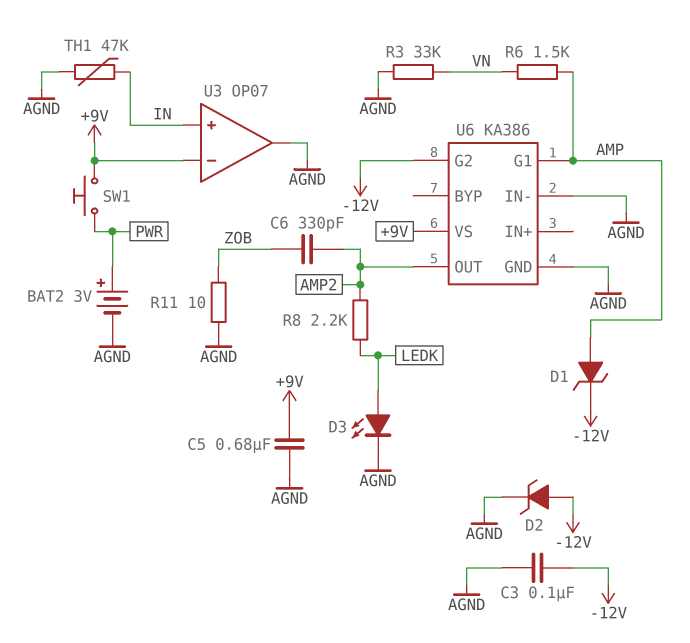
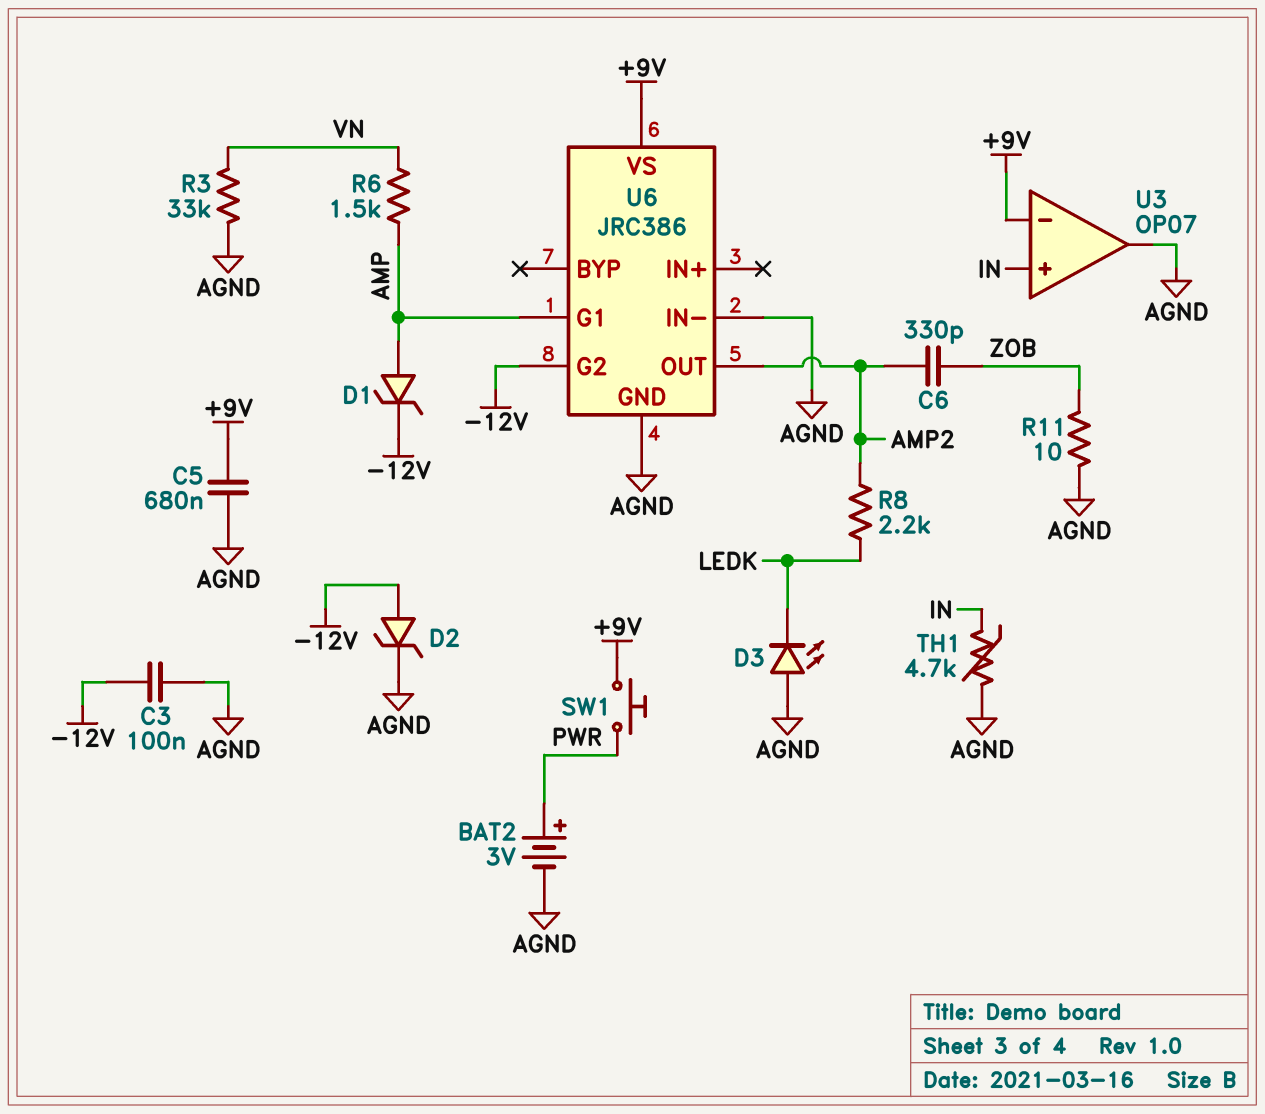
D3: LED (A LEDK, K AGND) -> LED (A AGND, K LEDK)
TH1: 47k (AGND, IN) -> 4.7k (AGND, IN)
U6: KA386 -> JRC386

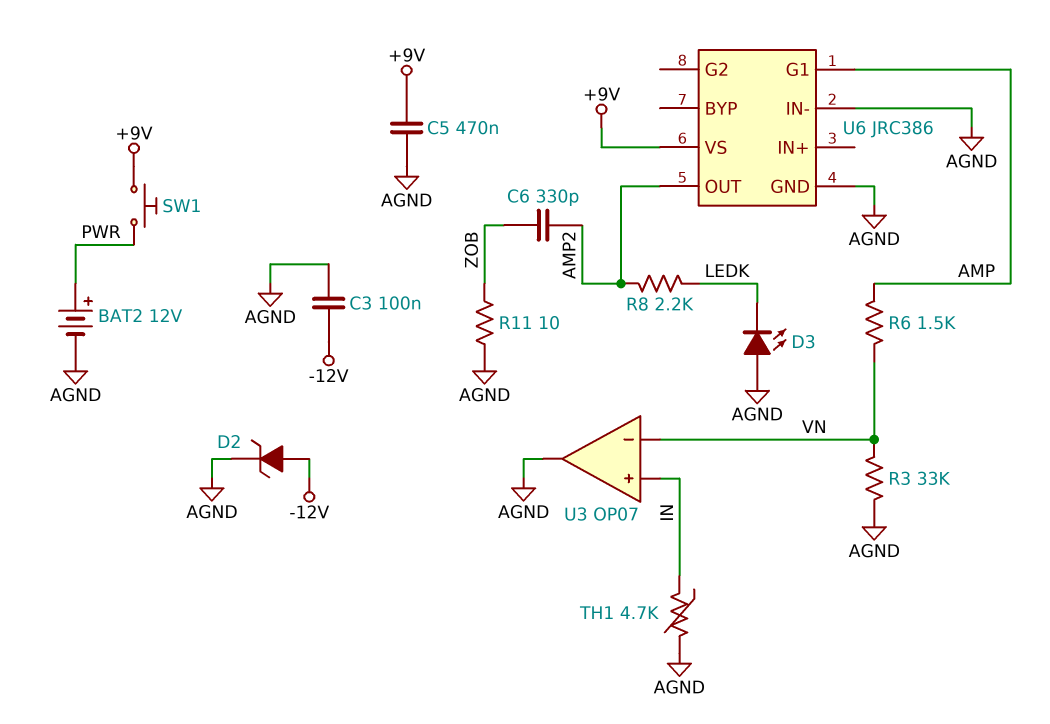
BAT2: 3V (plus PWR, minus AGND) -> 12V (plus PWR, minus AGND)
C5: 680nF (+9V, AGND) -> 470nF (+9V, AGND)
D1: zener (A AMP, K -12V) -> none
U3 pin in-: +9V -> VN
U6 pin G2: -12V -> none

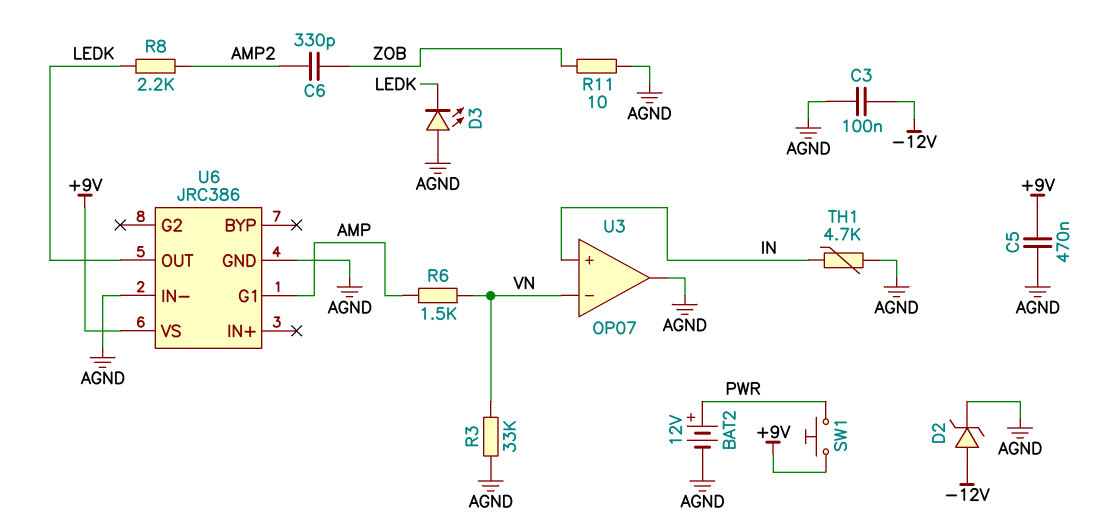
U6 pin OUT: AMP2 -> LEDK

